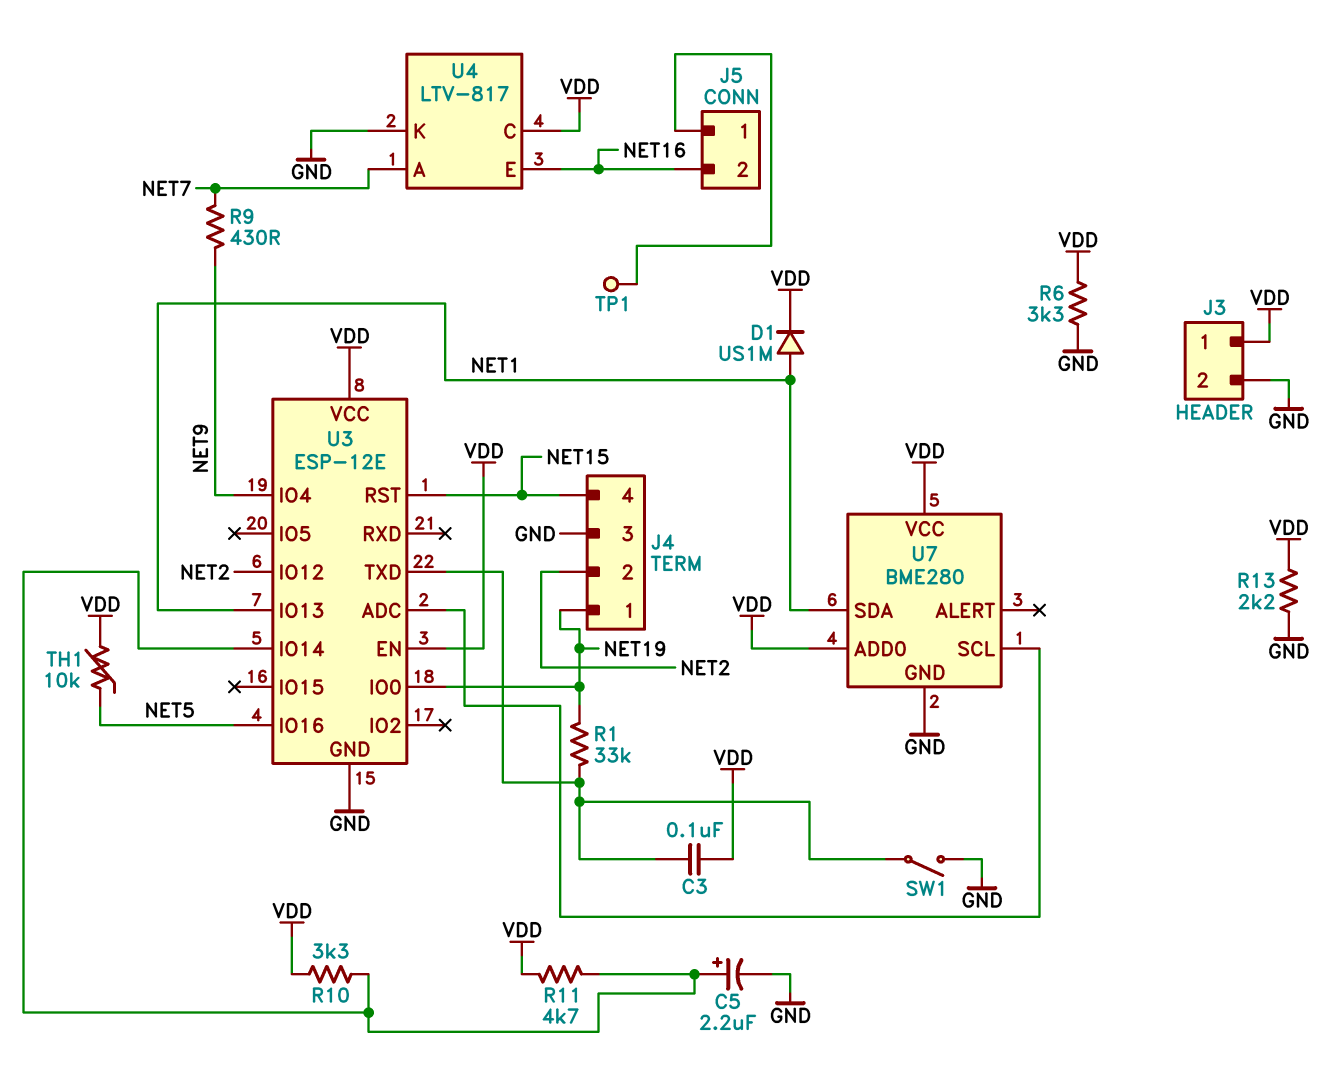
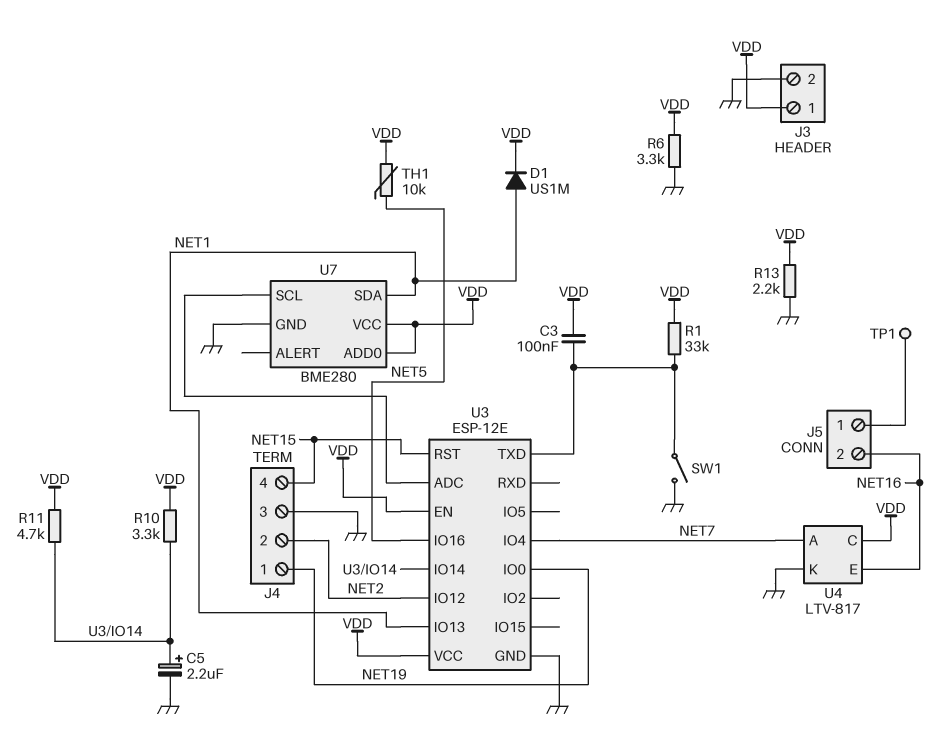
R1: 33k (NET19, U3/TXD) -> 33k (U3/TXD, VDD)
R9: 430 (NET7, NET9) -> none
U3 pin IO4: NET9 -> NET7

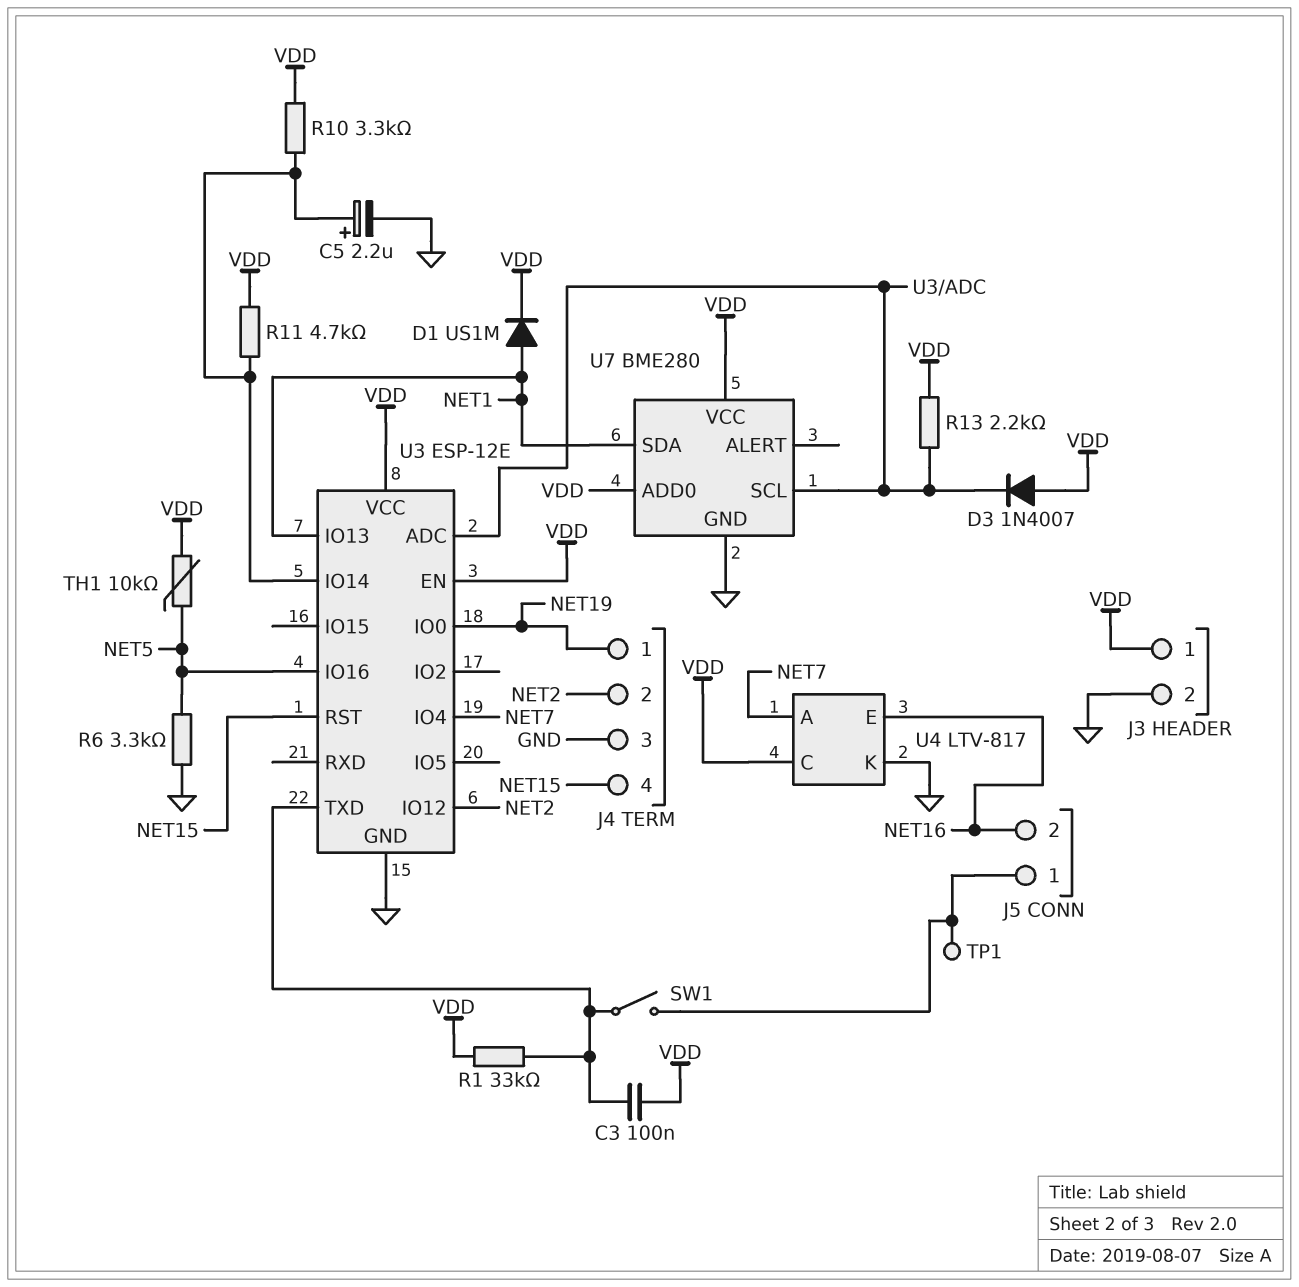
D3: none -> diode 1N4007 (A VDD, K U3/ADC)
R6: 3.3k (GND, VDD) -> 3.3k (GND, NET5)
R13: 2.2k (GND, VDD) -> 2.2k (U3/ADC, VDD)
SW1: switch (GND, U3/TXD) -> switch (J5/1, U3/TXD)

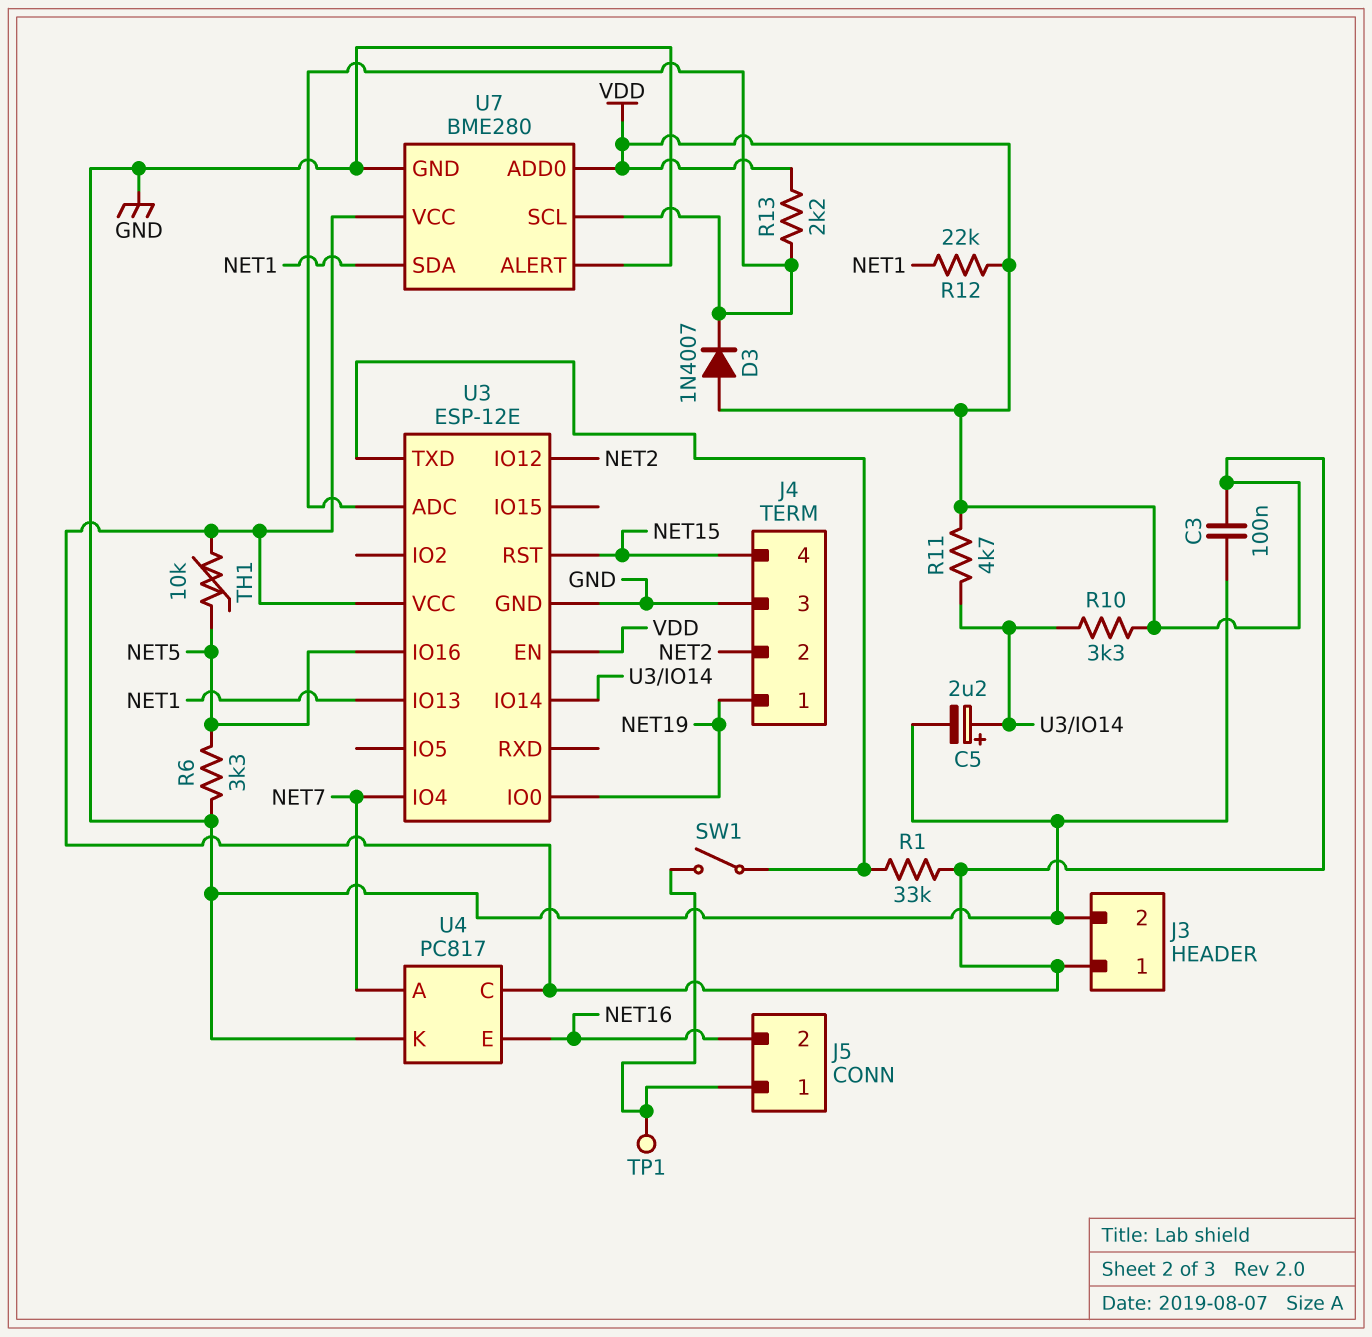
C3: 100nF (U3/TXD, VDD) -> 100nF (GND, VDD)
D1: diode US1M (A NET1, K VDD) -> none
R12: none -> 22k (NET1, VDD)
U4: LTV-817 -> PC817
U7 pin ALERT: none -> GND

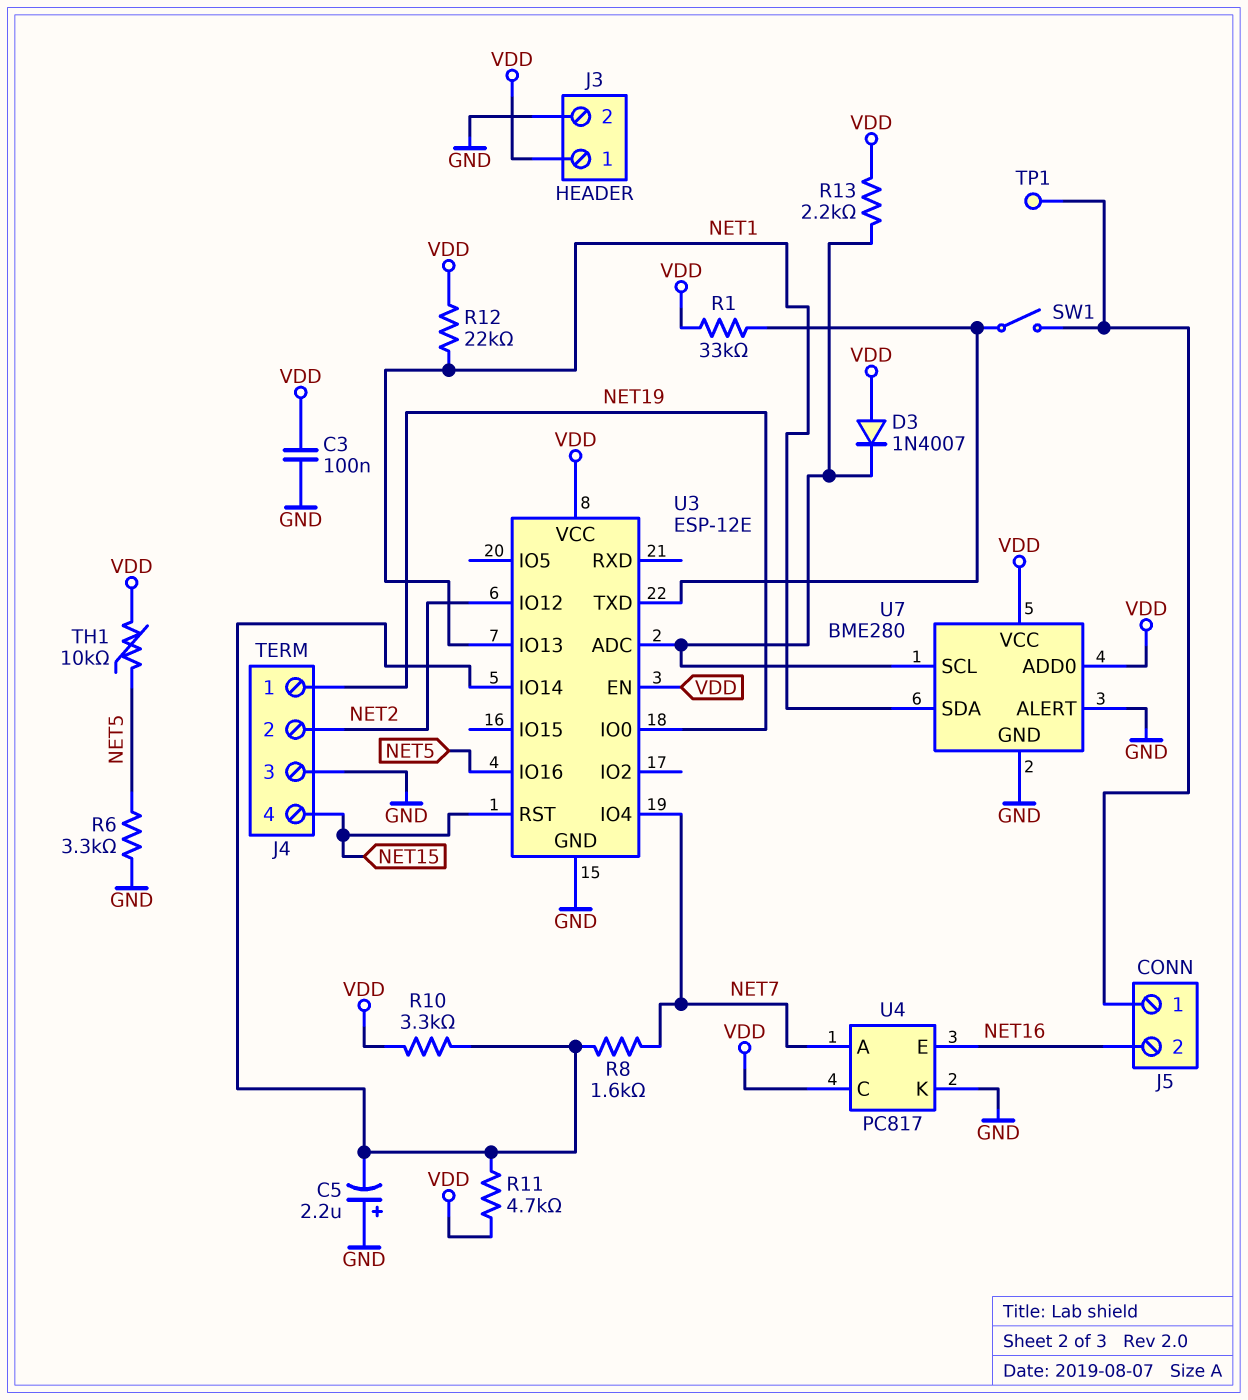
C5: 2.2uF (plus U3/IO14, minus GND) -> 2.2uF (plus GND, minus U3/IO14)
R8: none -> 1.6k (NET7, U3/IO14)

